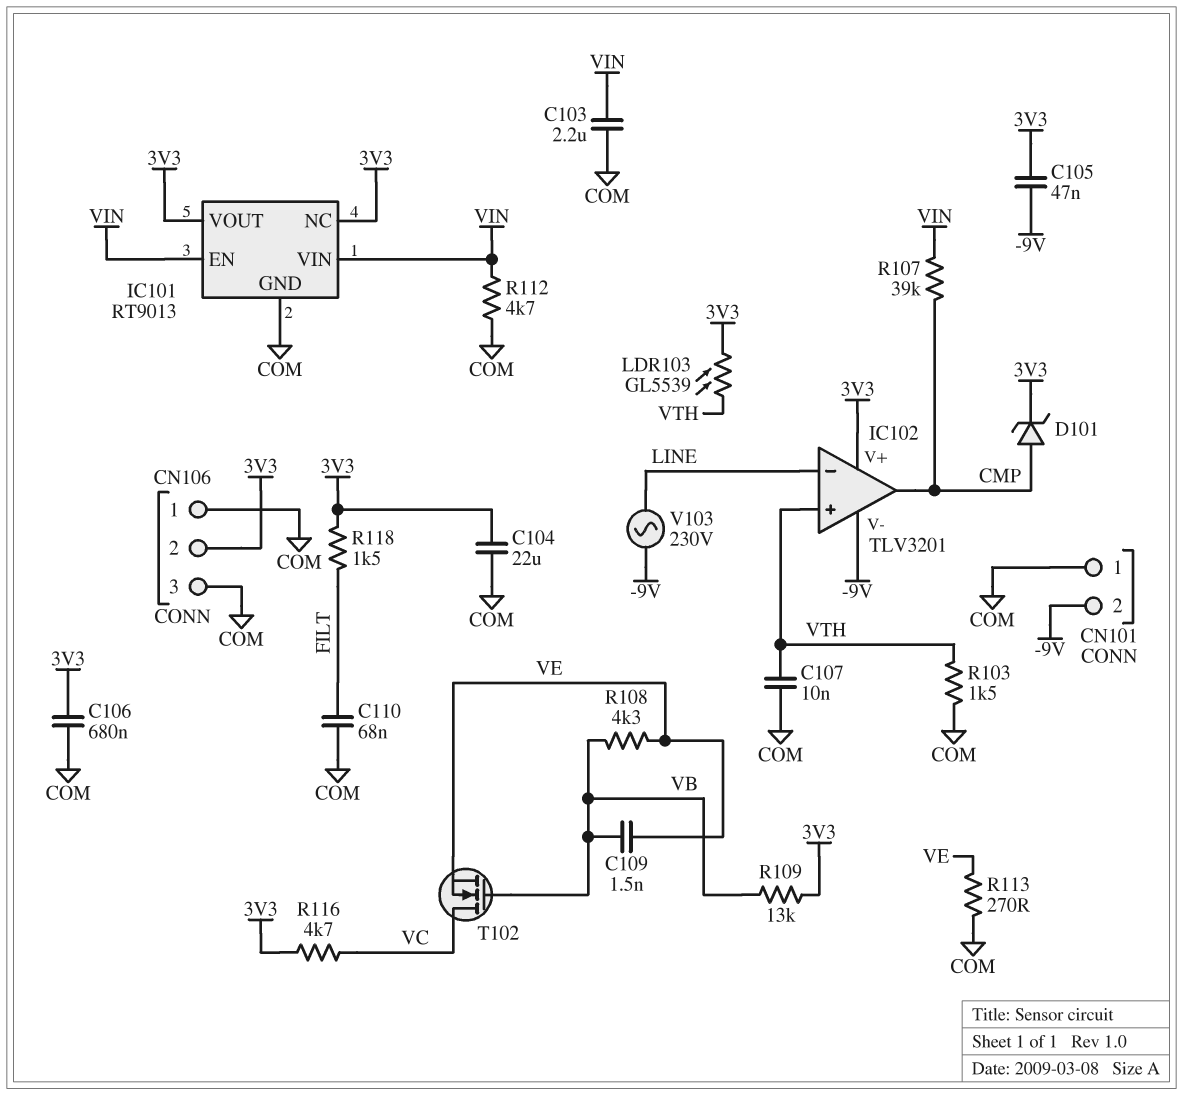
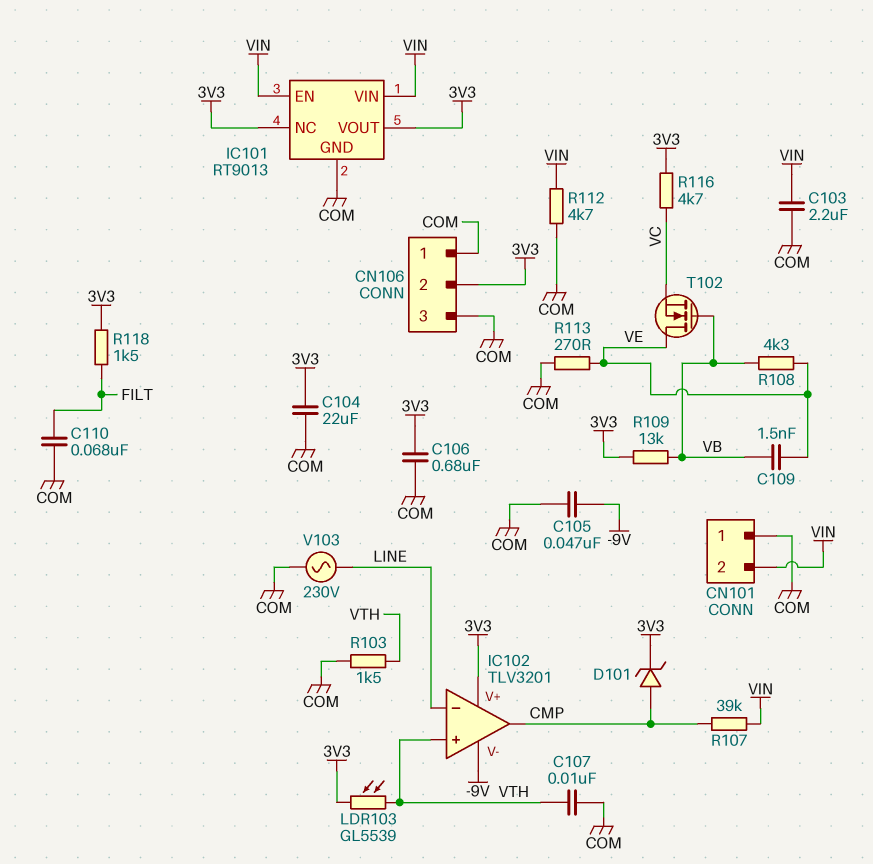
C105: 47nF (-9V, 3V3) -> 47nF (-9V, COM)
CN101 pin 2: -9V -> VIN
T102: NMOS (G VB, D VC, S VE) -> NMOS (G VB, D VE, S VC)
V103: AC 230V (-9V, LINE) -> AC 230V (COM, LINE)

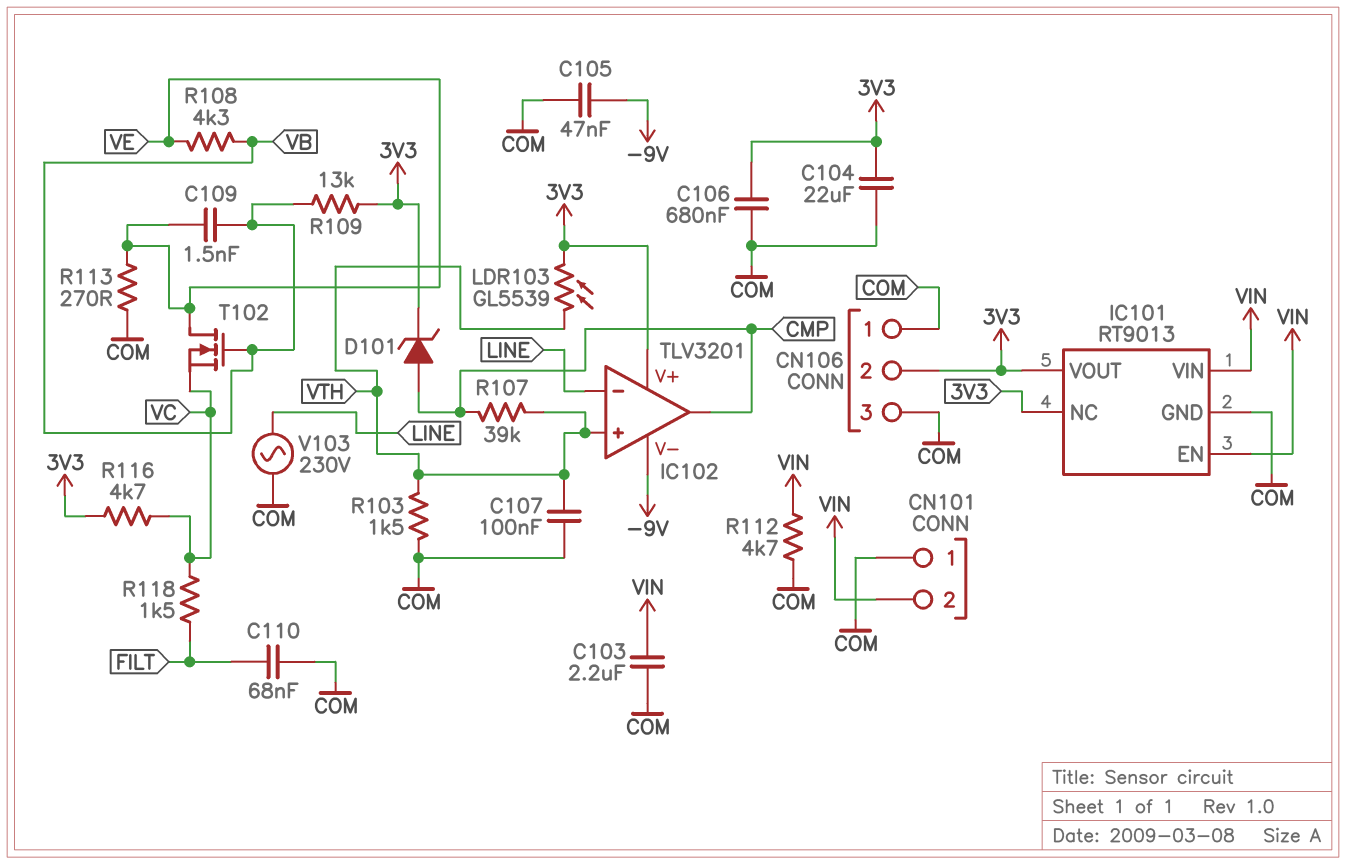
C107: 10nF (COM, VTH) -> 100nF (COM, VTH)
R107: 39k (CMP, VIN) -> 39k (CMP, VTH)
R118: 1.5k (3V3, FILT) -> 1.5k (FILT, VC)

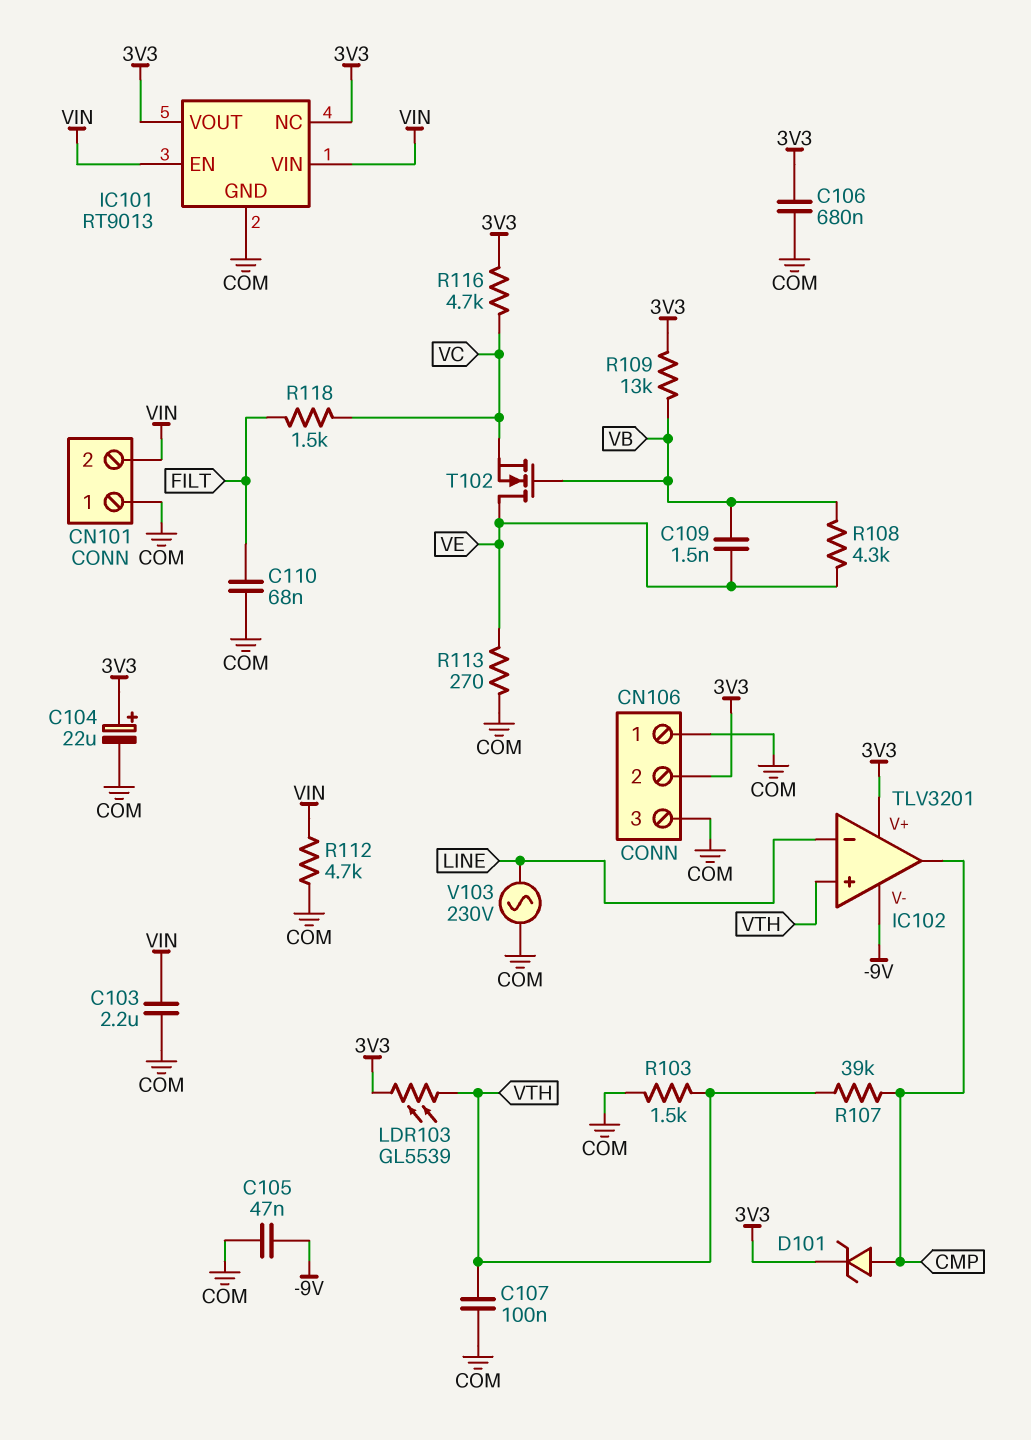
C104: 22uF (3V3, COM) -> 22uF (plus 3V3, minus COM)

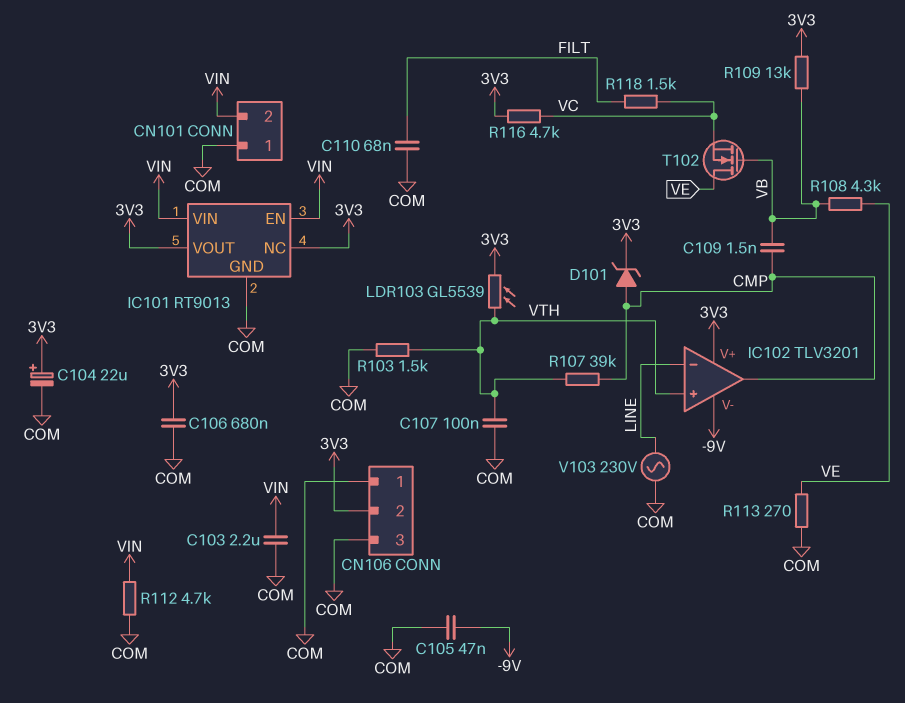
C109: 1.5nF (VB, VE) -> 1.5nF (CMP, VB)

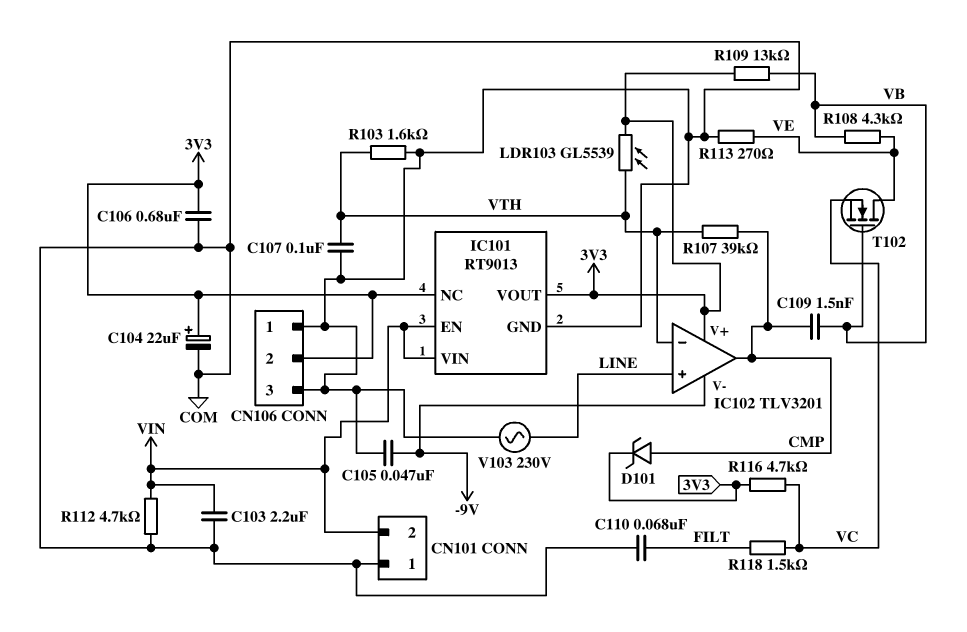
IC102 pin in+: VTH -> LINE
IC102 pin in-: LINE -> VTH
R103: 1.5k (COM, VTH) -> 1.6k (COM, VTH)

